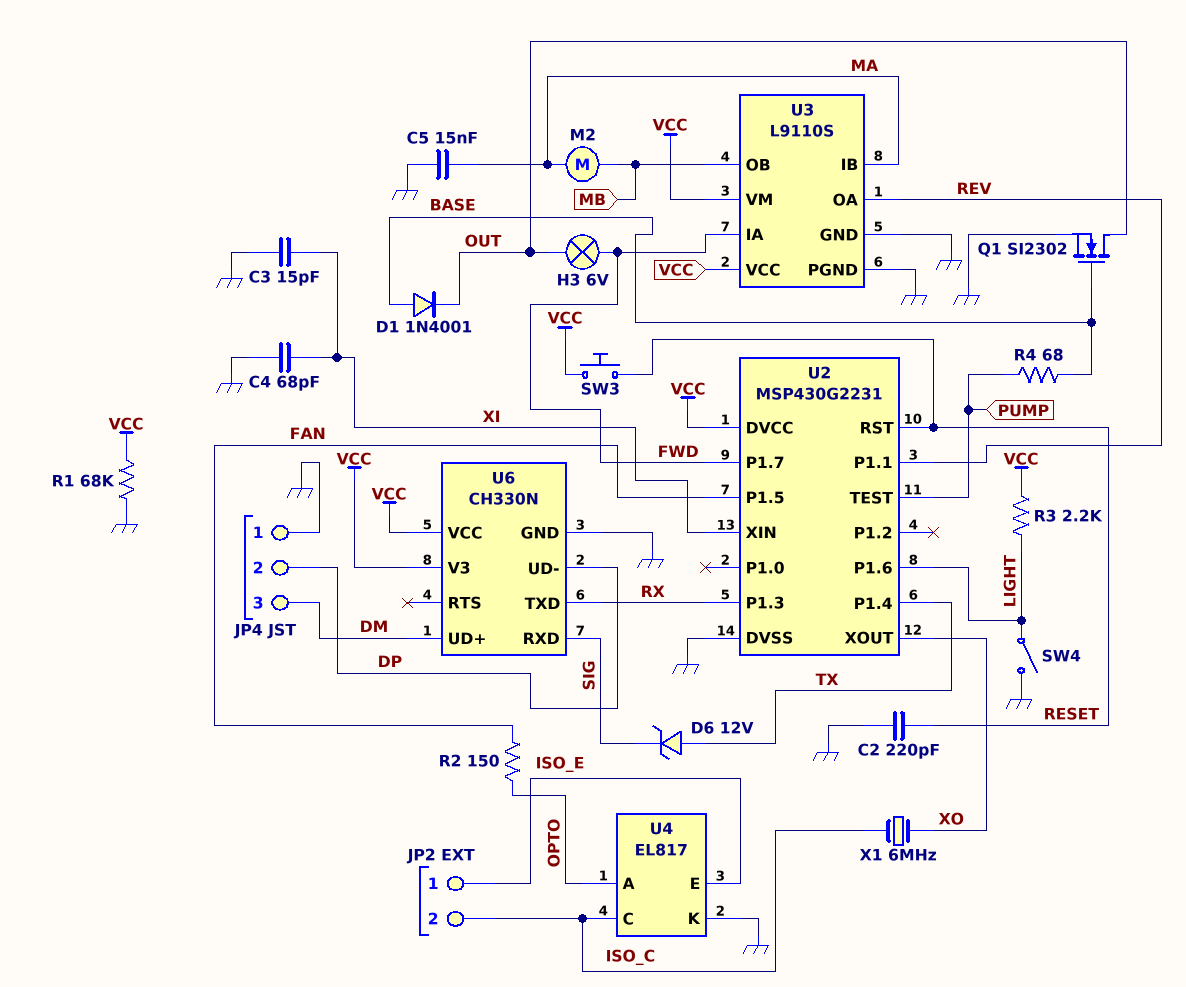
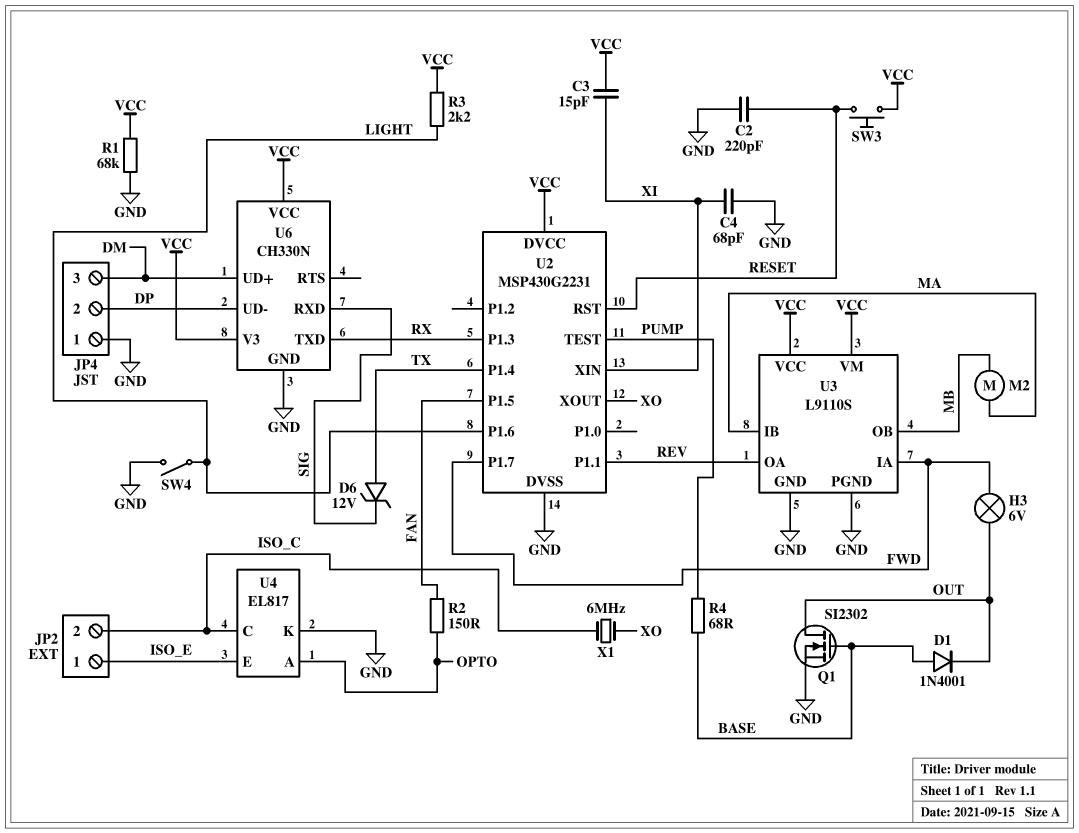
C3: 15pF (GND, XI) -> 15pF (VCC, XI)
C5: 15nF (GND, MA) -> none

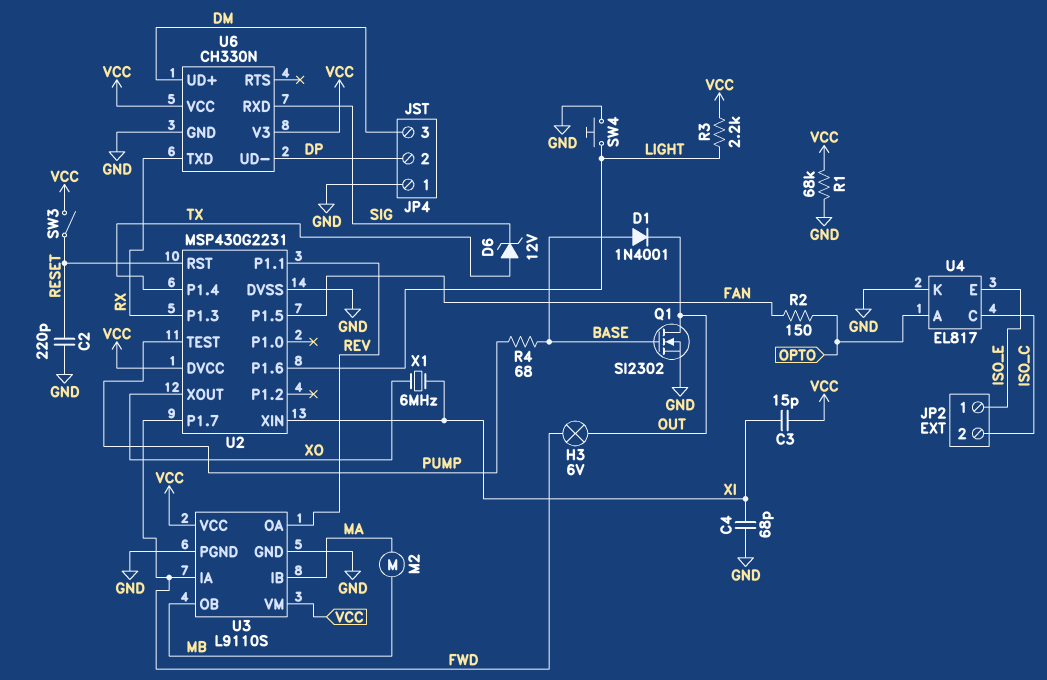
SW3: button (RESET, VCC) -> switch (RESET, VCC)
SW4: switch (GND, LIGHT) -> button (GND, LIGHT)
X1: 6MHz (ISO_C, XO) -> 6MHz (XI, XO)

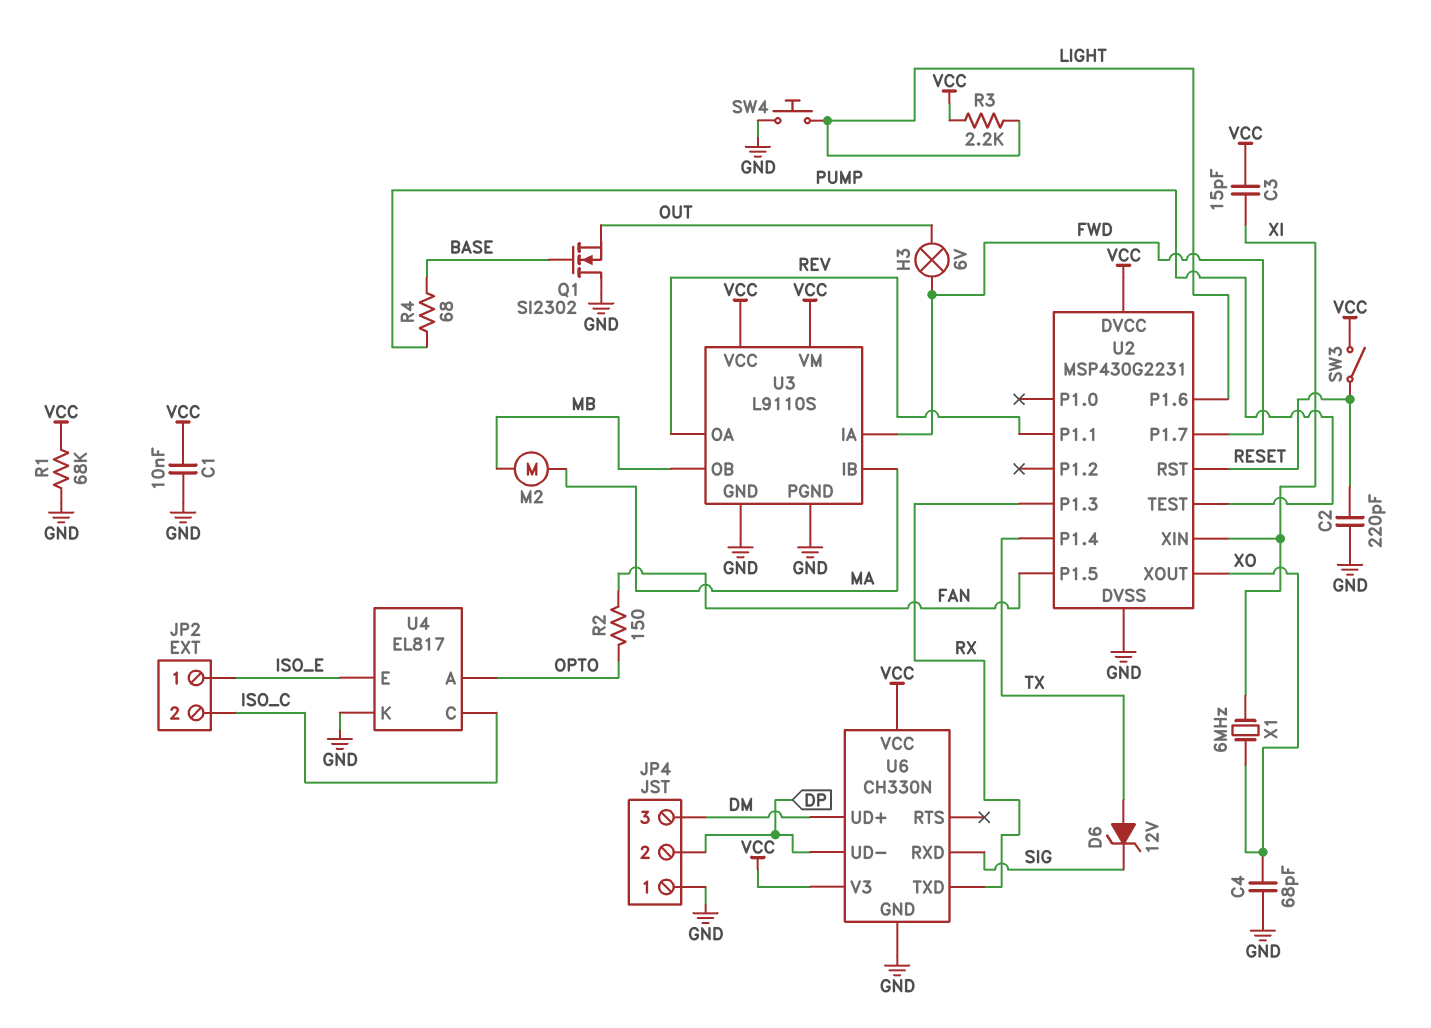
C1: none -> 10nF (GND, VCC)
C4: 68pF (GND, XI) -> 68pF (GND, XO)
D1: diode 1N4001 (A BASE, K OUT) -> none
Q1: NMOS SI2302 (G BASE, D OUT, S GND) -> NMOS SI2302 (G BASE, D GND, S OUT)

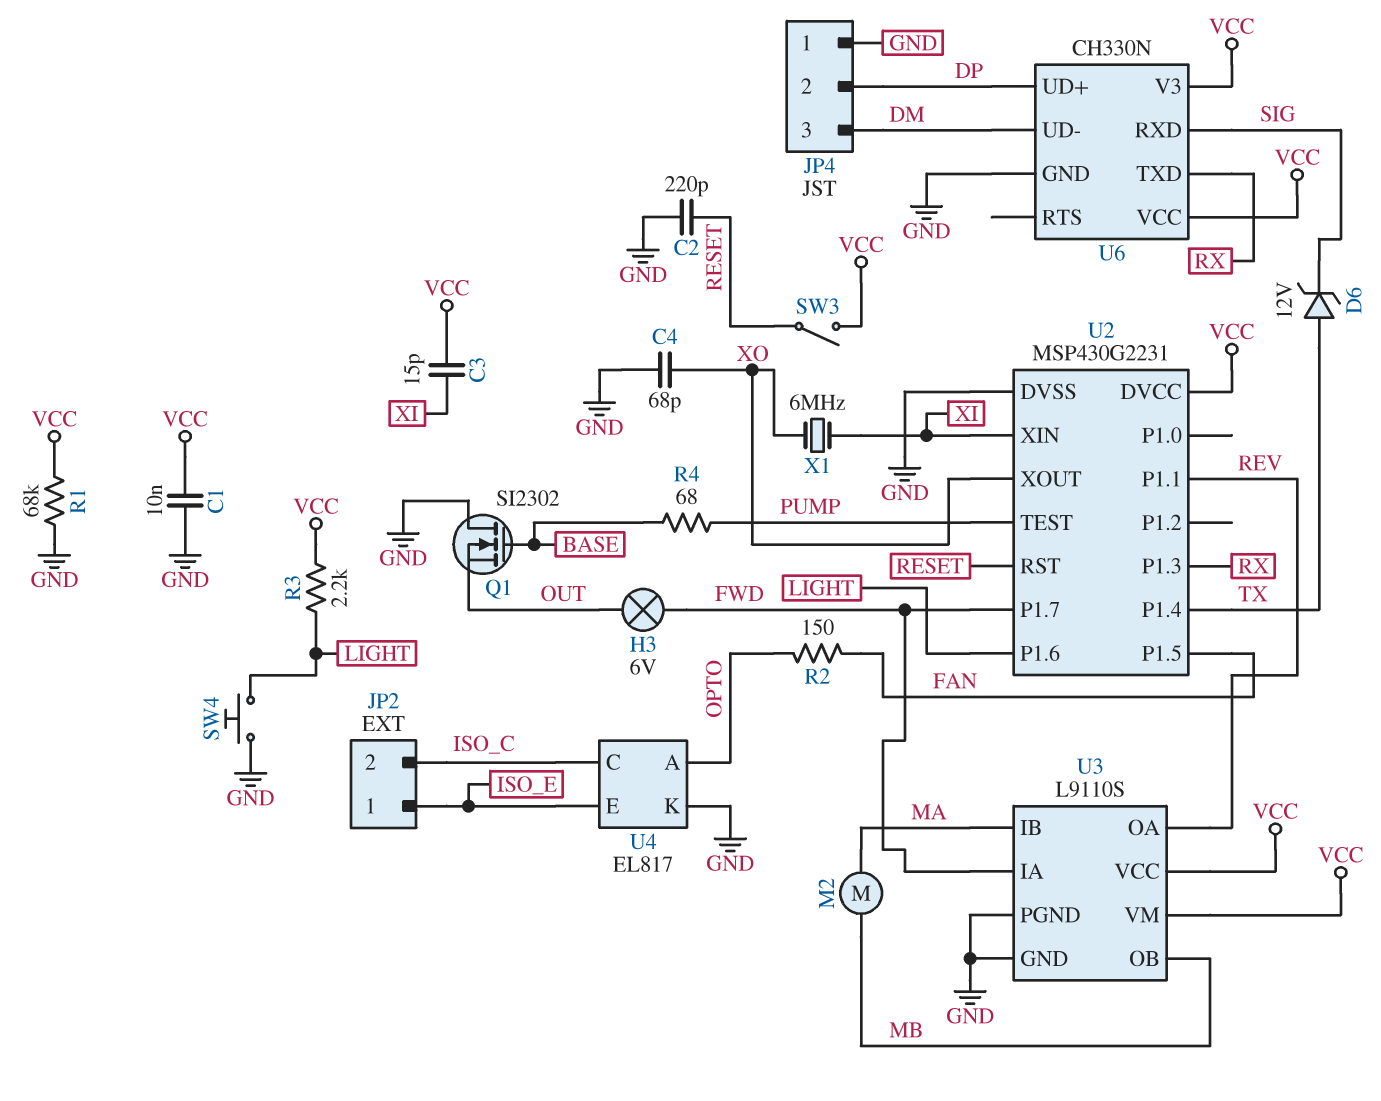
U6 pin UD+: DM -> DP
U6 pin UD-: DP -> DM

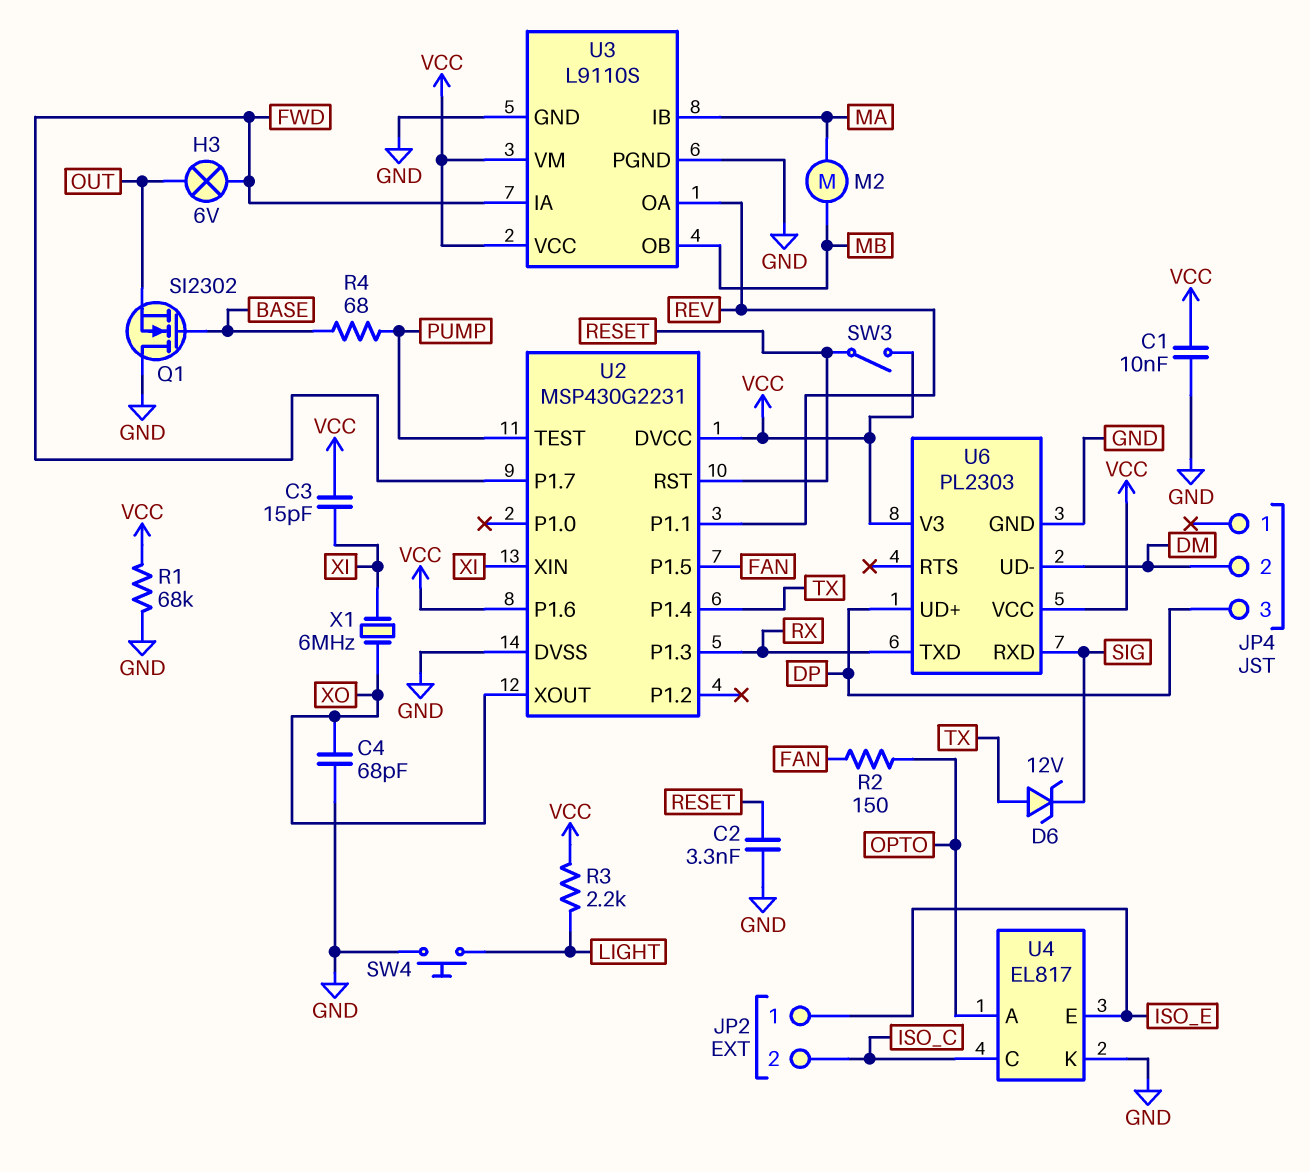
C2: 220pF (GND, RESET) -> 3.3nF (GND, RESET)
JP4 pin 1: GND -> none
JP4 pin 2: DP -> DM
JP4 pin 3: DM -> DP
U2 pin P1.6: LIGHT -> VCC
U6: CH330N -> PL2303

